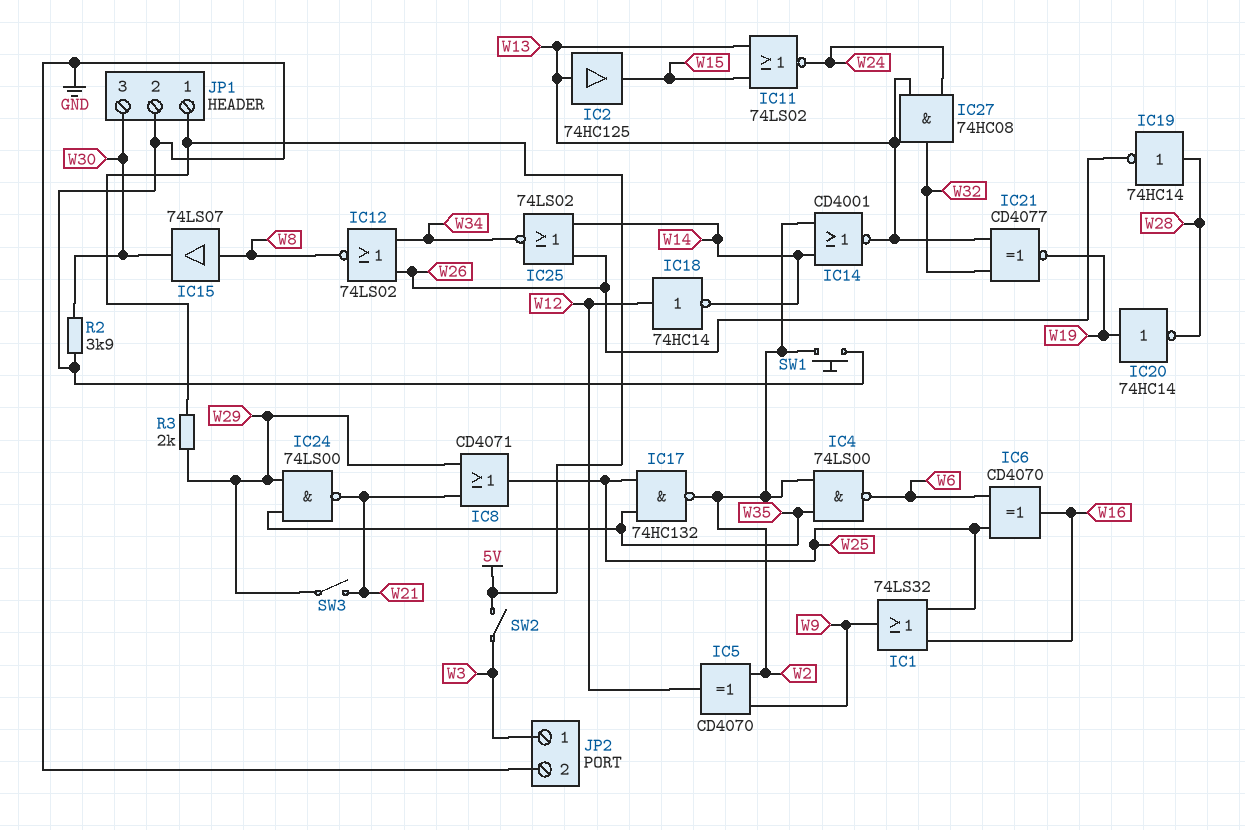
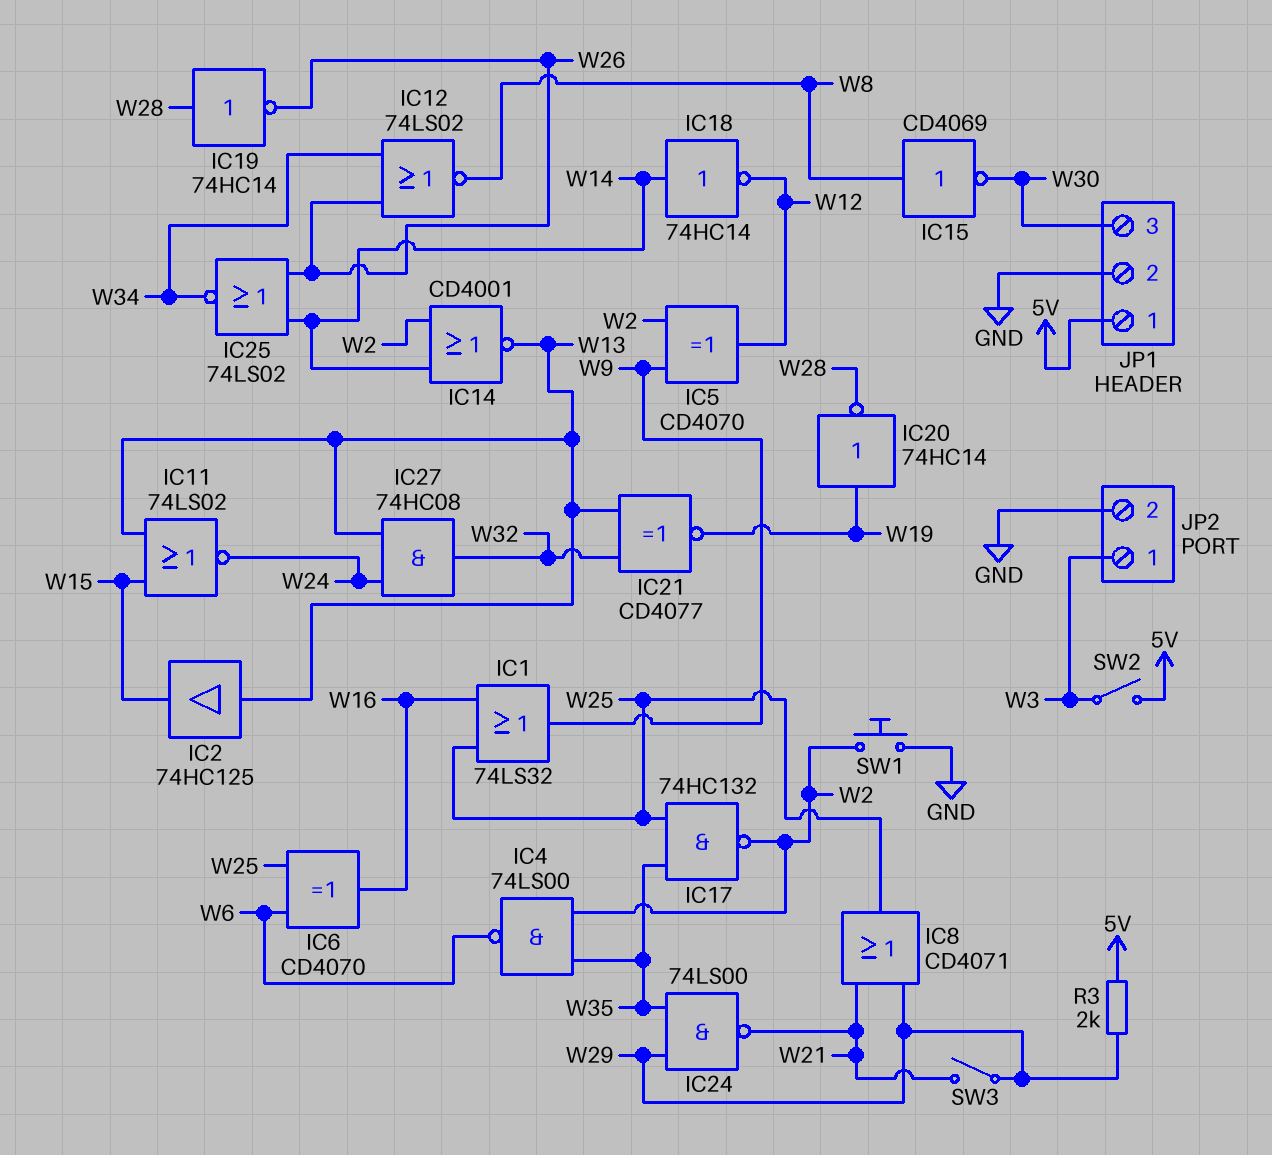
IC15: buffer 74LS07 (in W8, out W30) -> NOT CD4069 (in W8, out W30)
IC18: NOT 74HC14 (in W12, out W14) -> NOT 74HC14 (in W14, out W12)
R2: 3.9k (GND, W30) -> none

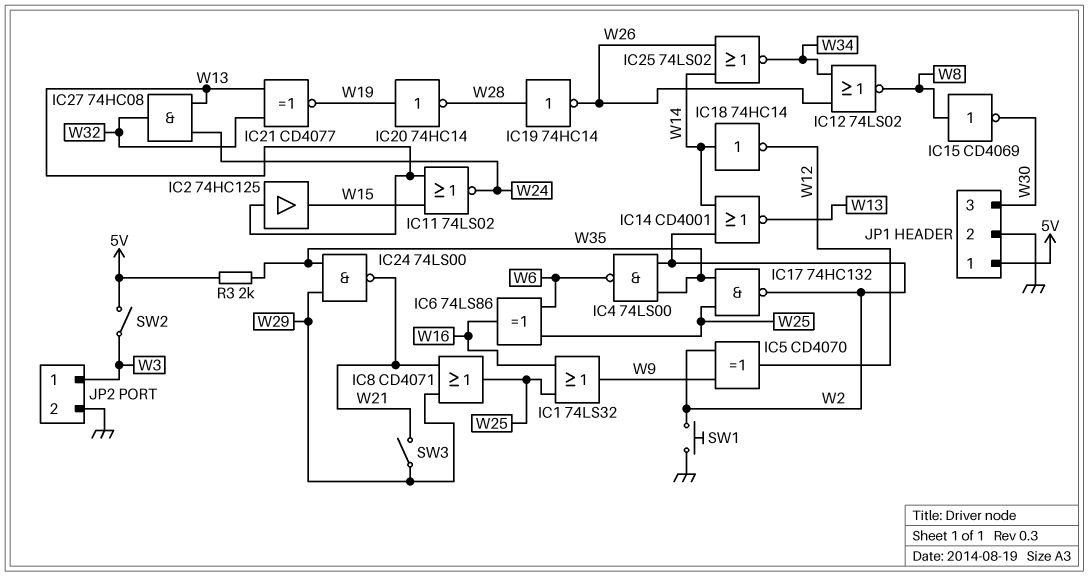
IC6: XOR CD4070 (in W6, in W25, out W16) -> XOR 74LS86 (in W6, in W25, out W16)
R3: 2k (5V, W29) -> 2k (5V, W35)

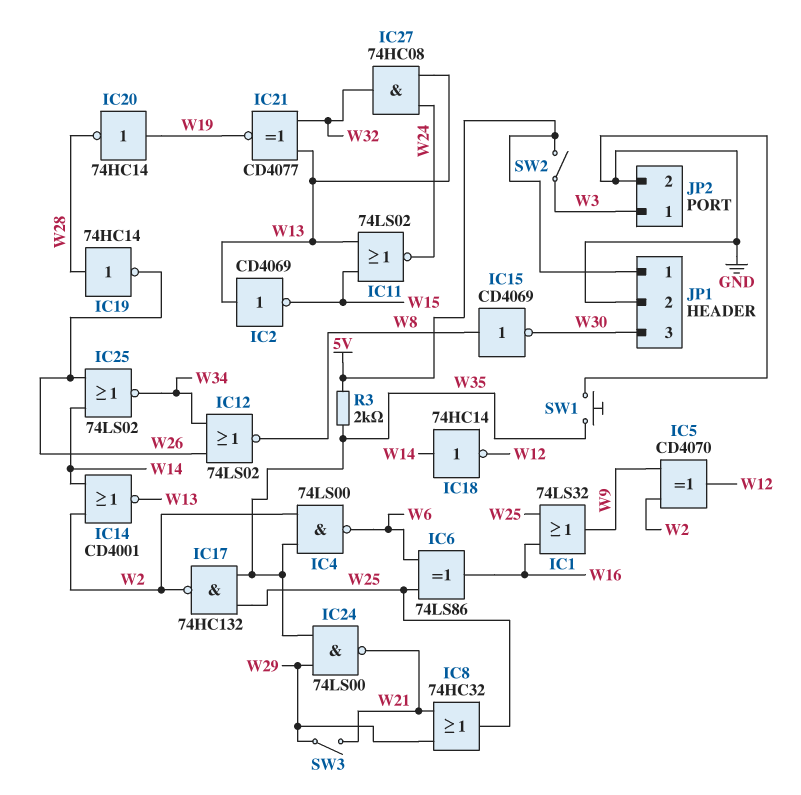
IC2: buffer 74HC125 (in W13, out W15) -> NOT CD4069 (in W13, out W15)
IC8: OR CD4071 (in W21, in W29, out W25) -> OR 74HC32 (in W21, in W29, out W25)
SW1: button (GND, W2) -> button (GND, W35)

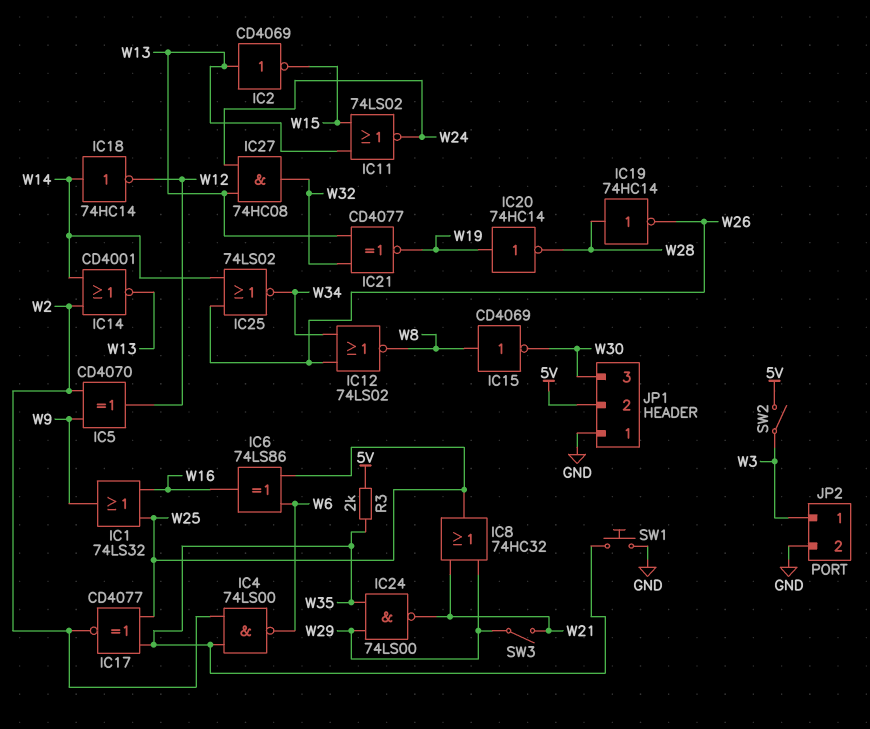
IC17: NAND 74HC132 (in W25, in W35, out W2) -> XNOR CD4077 (in W25, in W35, out W2)
JP1 pin 1: 5V -> GND
JP1 pin 2: GND -> 5V

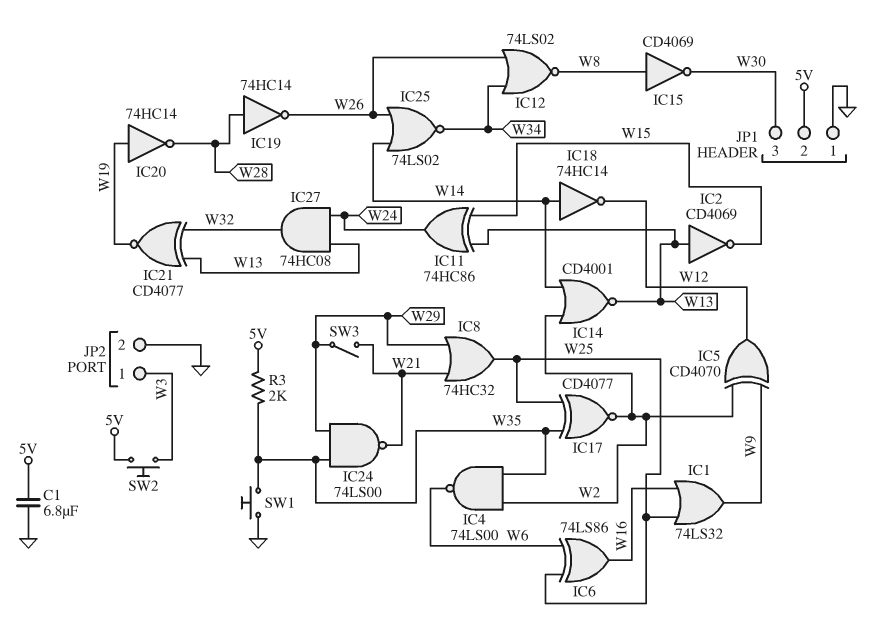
C1: none -> 6.8uF (5V, GND)
IC11: NOR 74LS02 (in W13, in W15, out W24) -> XOR 74HC86 (in W13, in W15, out W24)
SW2: switch (5V, W3) -> button (5V, W3)

